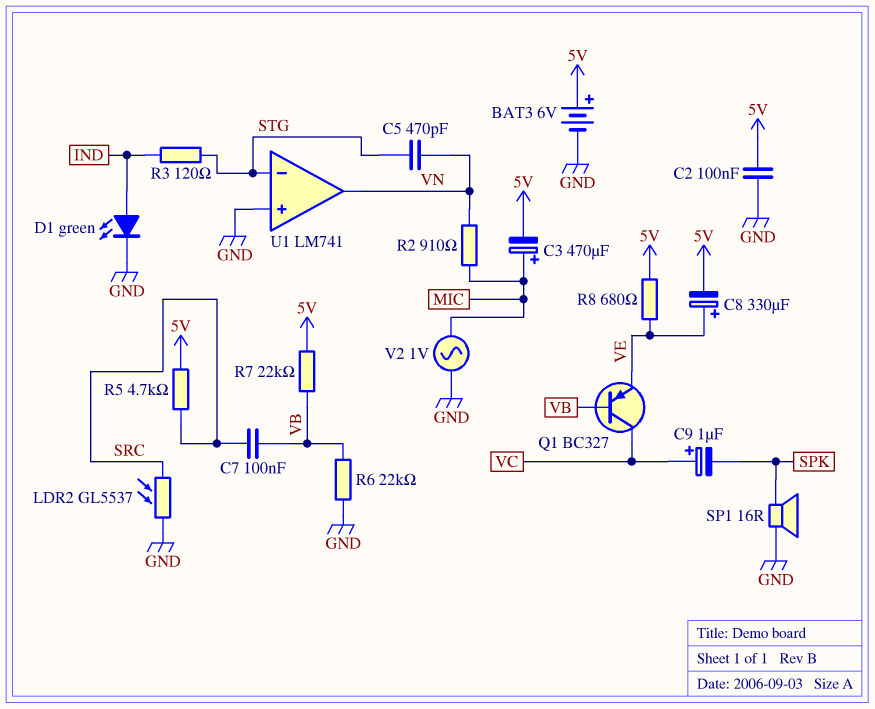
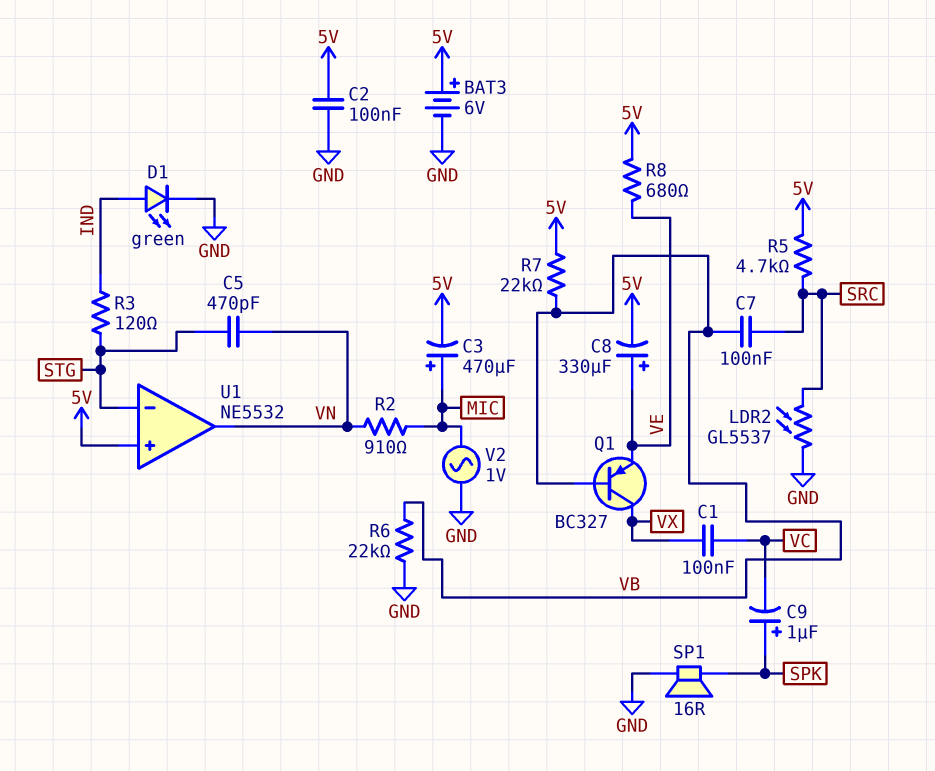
C1: none -> 100nF (VC, VX)
C9: 1uF (plus VC, minus SPK) -> 1uF (plus SPK, minus VC)
Q1: PNP BC327 (B VB, C VC, E VE) -> PNP BC327 (B VB, C VX, E VE)
U1: LM741 -> NE5532
U1 pin in+: GND -> 5V

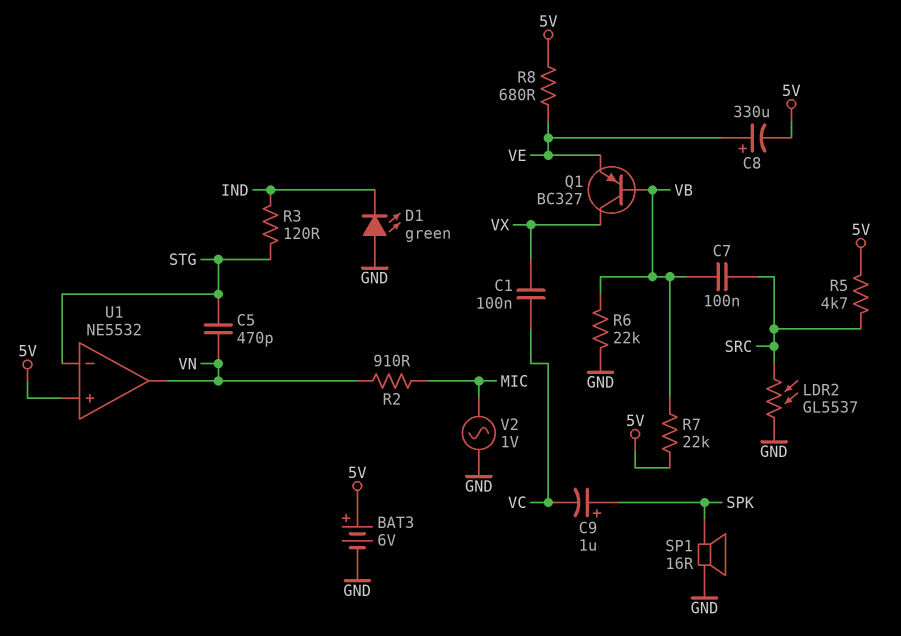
C2: 100nF (5V, GND) -> none
C3: 470uF (plus MIC, minus 5V) -> none
D1: LED green (A IND, K GND) -> LED green (A GND, K IND)

